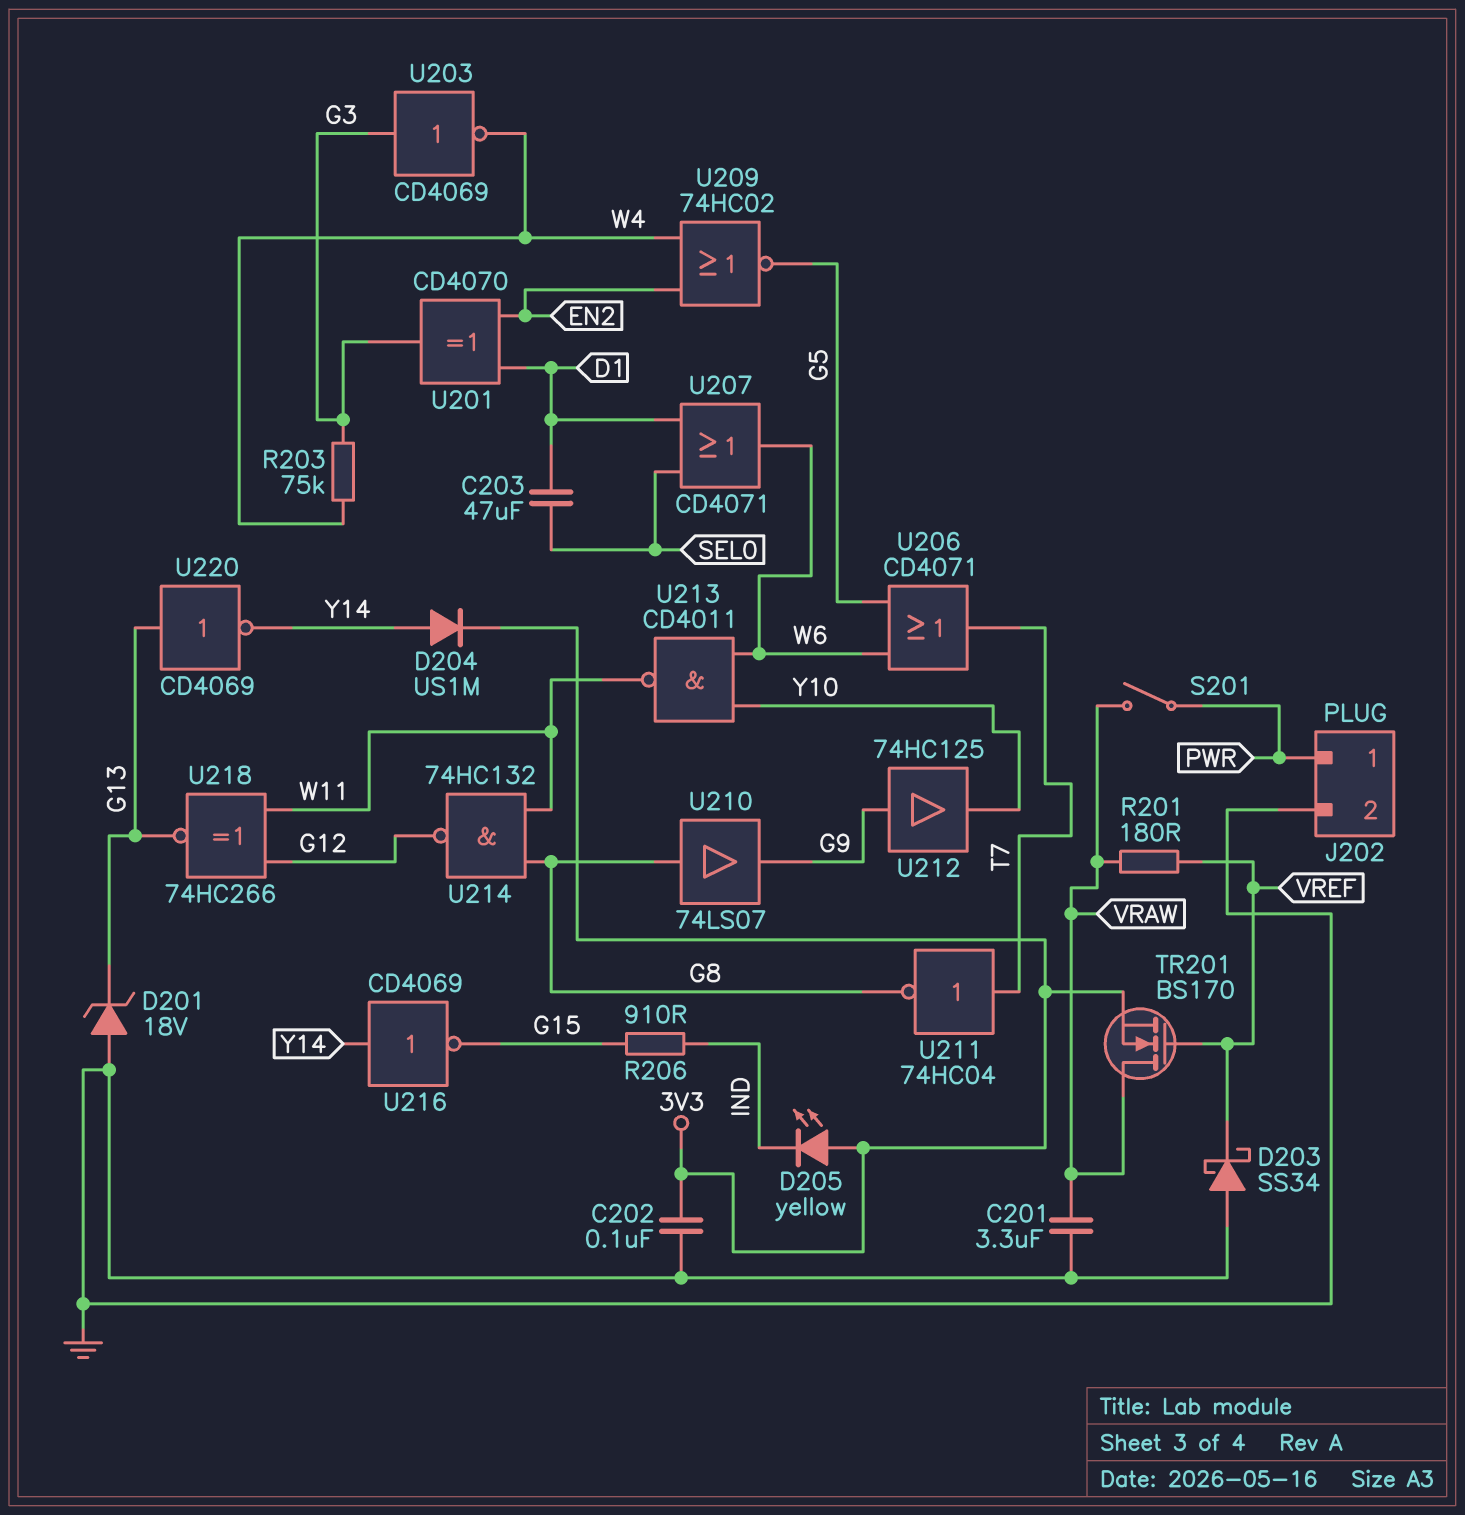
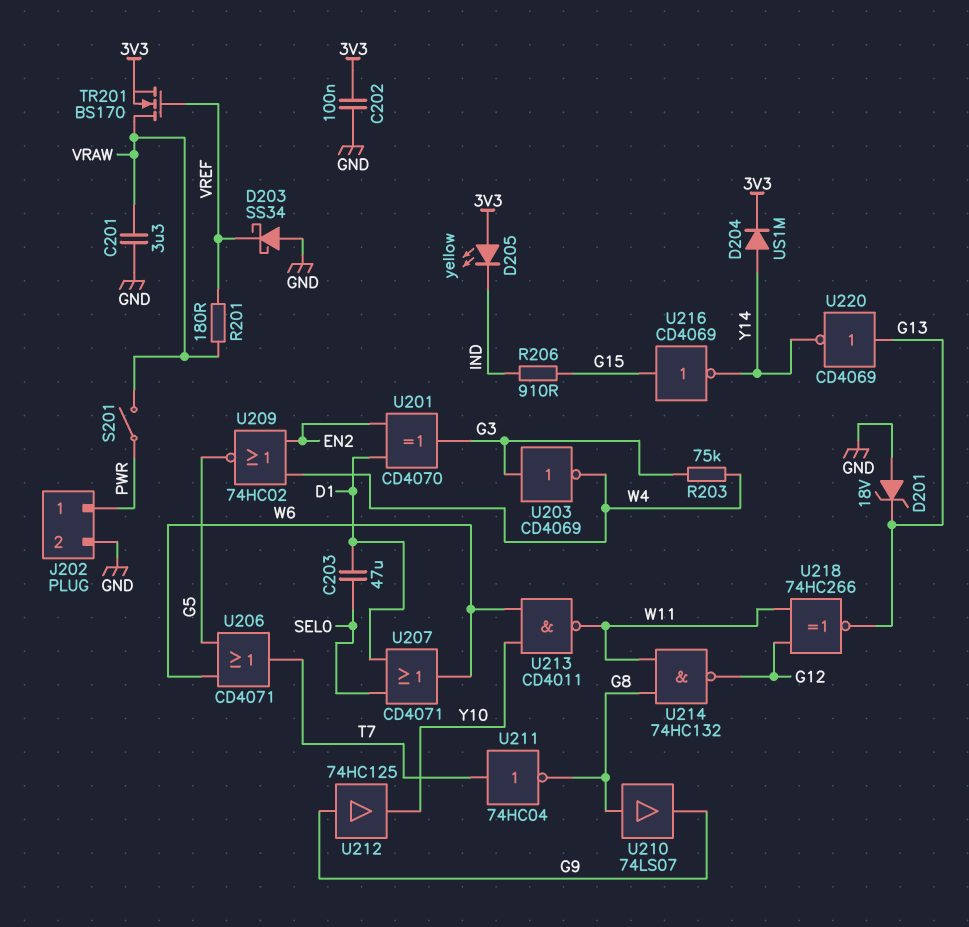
U216: NOT CD4069 (in Y14, out G15) -> NOT CD4069 (in G15, out Y14)

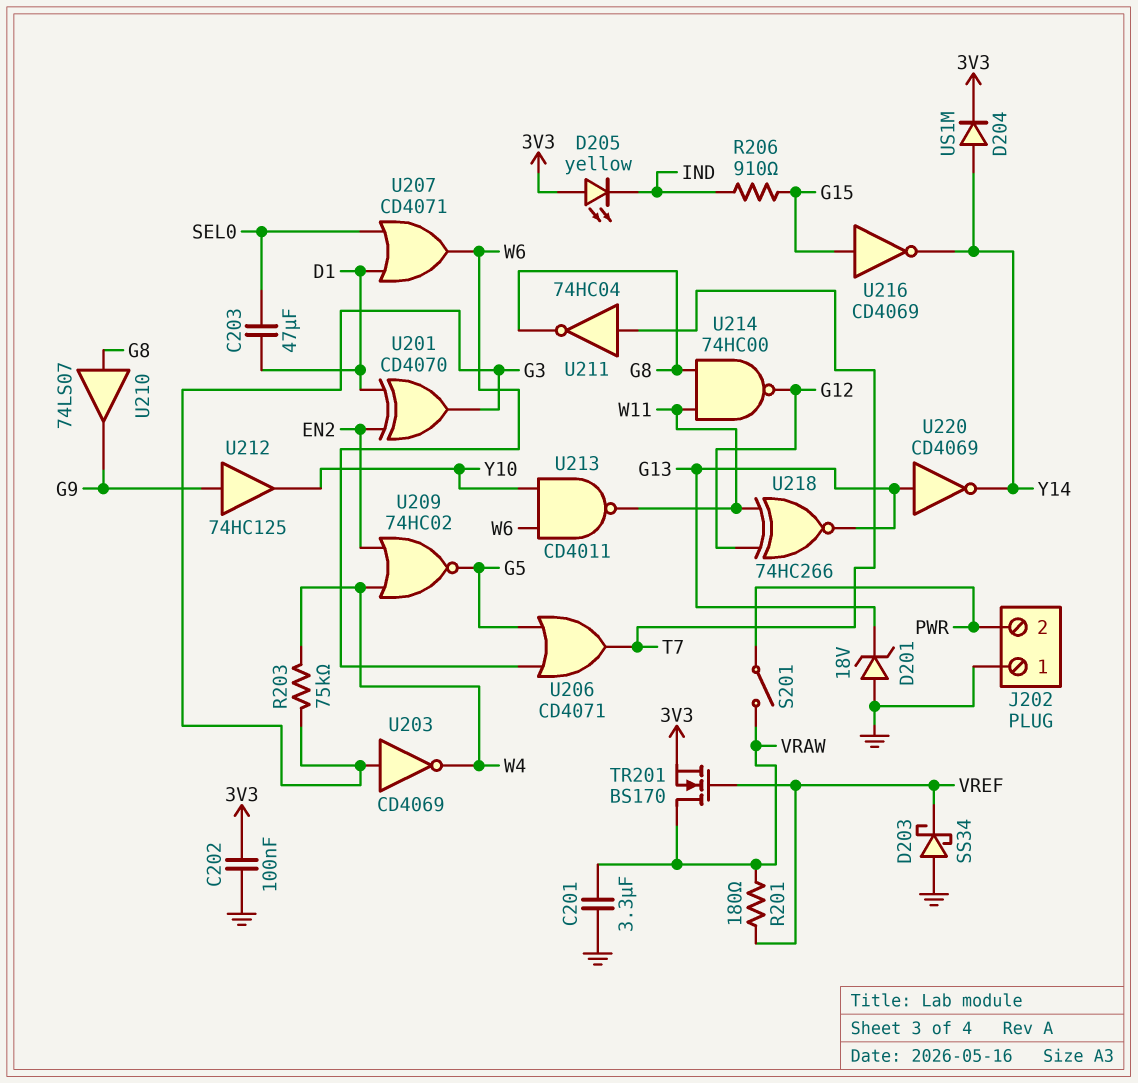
J202 pin 1: PWR -> GND
J202 pin 2: GND -> PWR
U214: NAND 74HC132 (in G8, in W11, out G12) -> NAND 74HC00 (in G8, in W11, out G12)

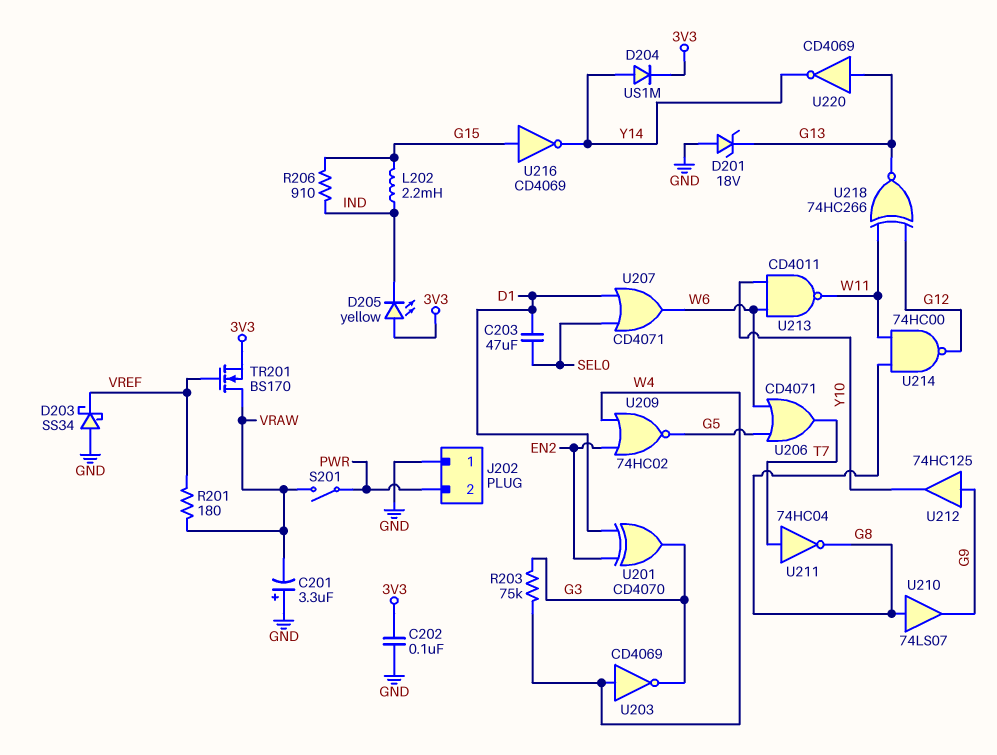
C201: 3.3uF (GND, VRAW) -> 3.3uF (plus GND, minus VRAW)
L202: none -> 2.2mH (G15, IND)
U203: NOT CD4069 (in G3, out W4) -> NOT CD4069 (in W4, out G3)

